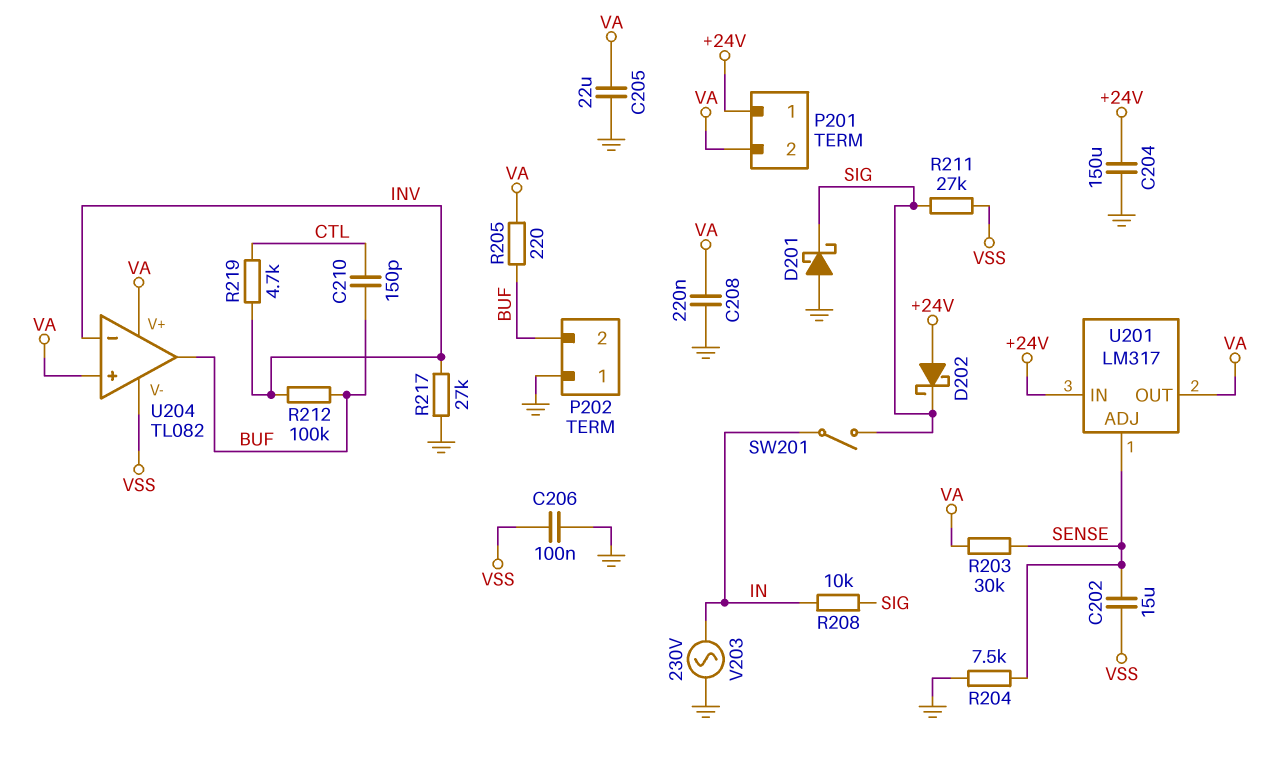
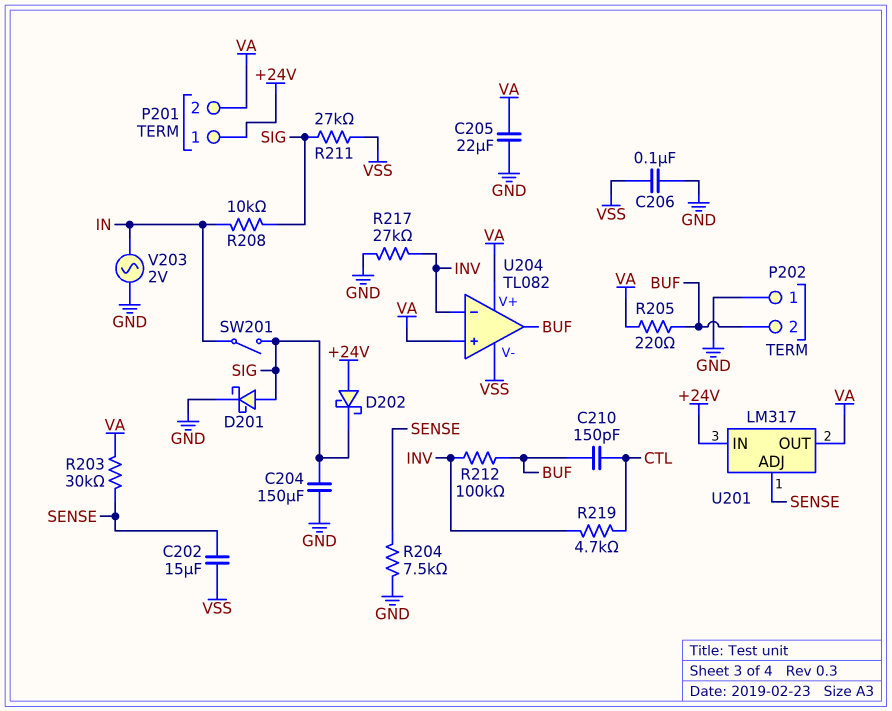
C204: 150uF (+24V, GND) -> 150uF (GND, SIG)
C208: 220nF (GND, VA) -> none
D201: schottky (A GND, K SIG) -> schottky (A SIG, K GND)
V203: AC 230V (GND, IN) -> AC 2V (GND, IN)

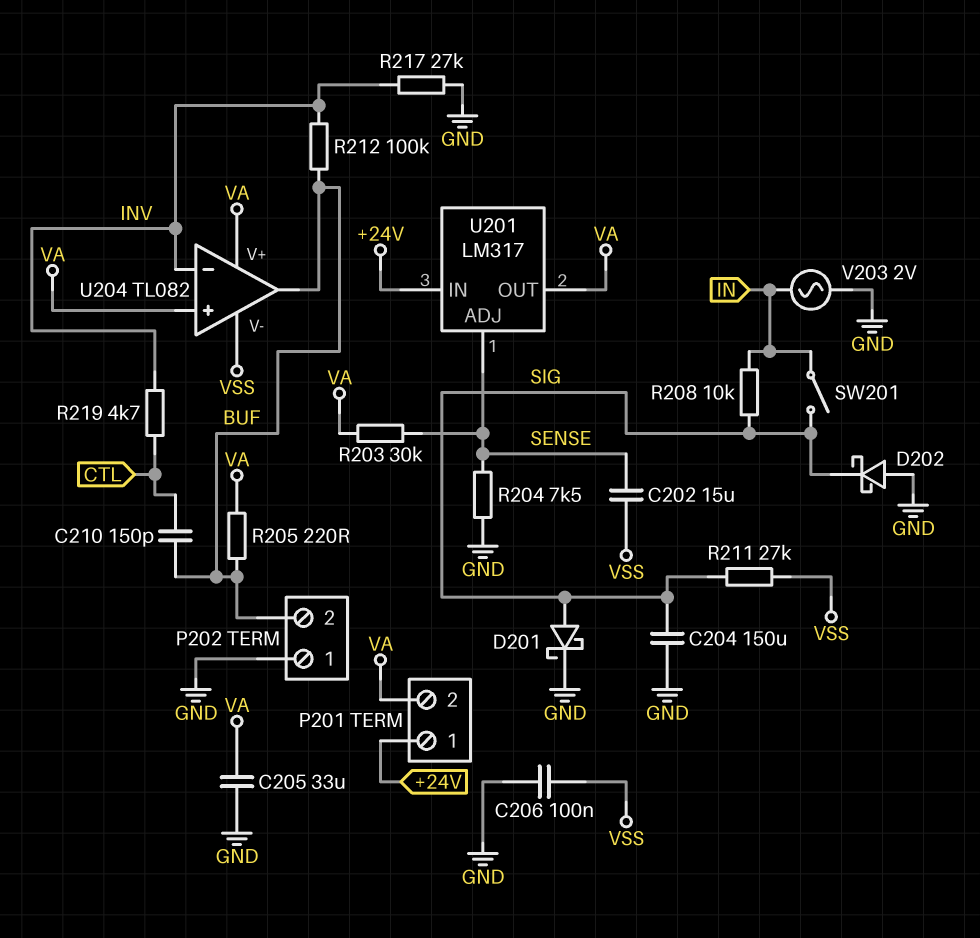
C205: 22uF (GND, VA) -> 33uF (GND, VA)
D202: schottky (A +24V, K SIG) -> schottky (A GND, K SIG)

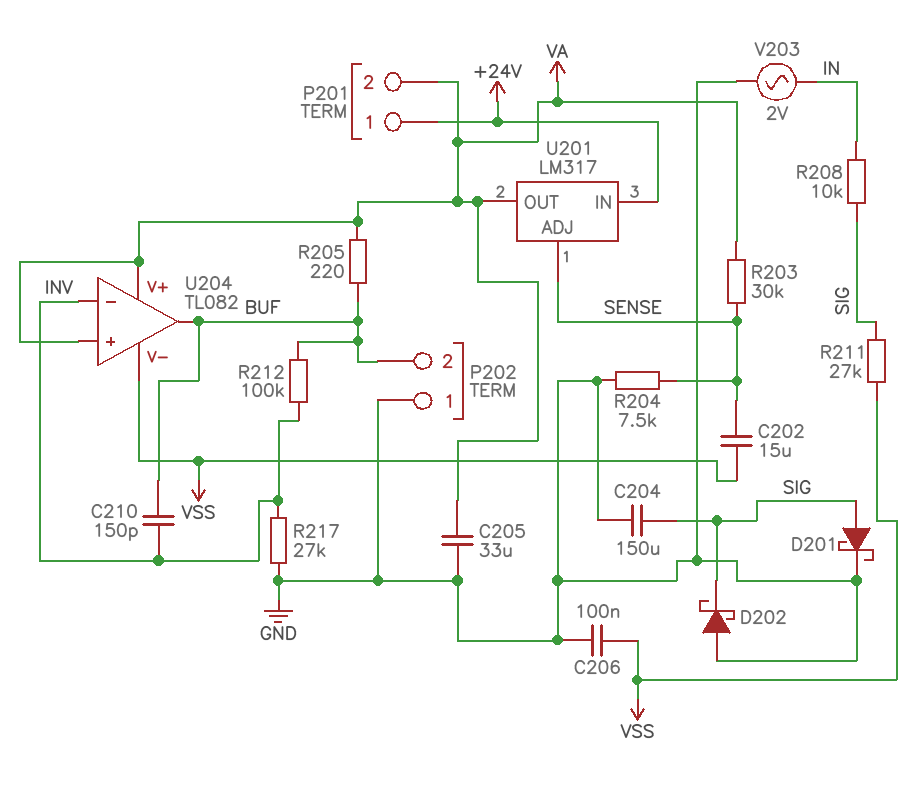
C210: 150pF (BUF, CTL) -> 150pF (BUF, INV)
R219: 4.7k (CTL, INV) -> none
SW201: switch (IN, SIG) -> none

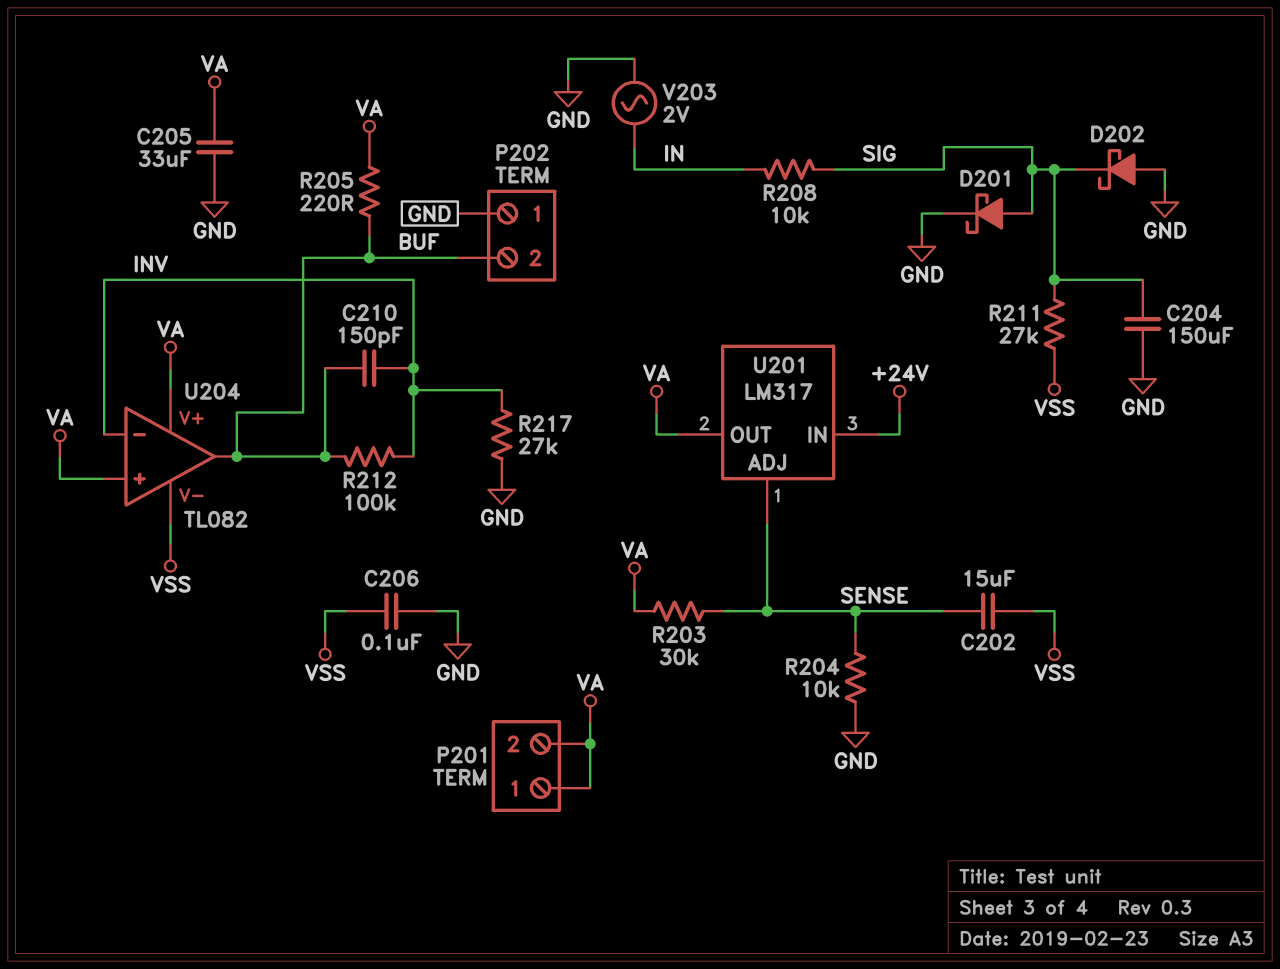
P201 pin 1: +24V -> VA
R204: 7.5k (GND, SENSE) -> 10k (GND, SENSE)

